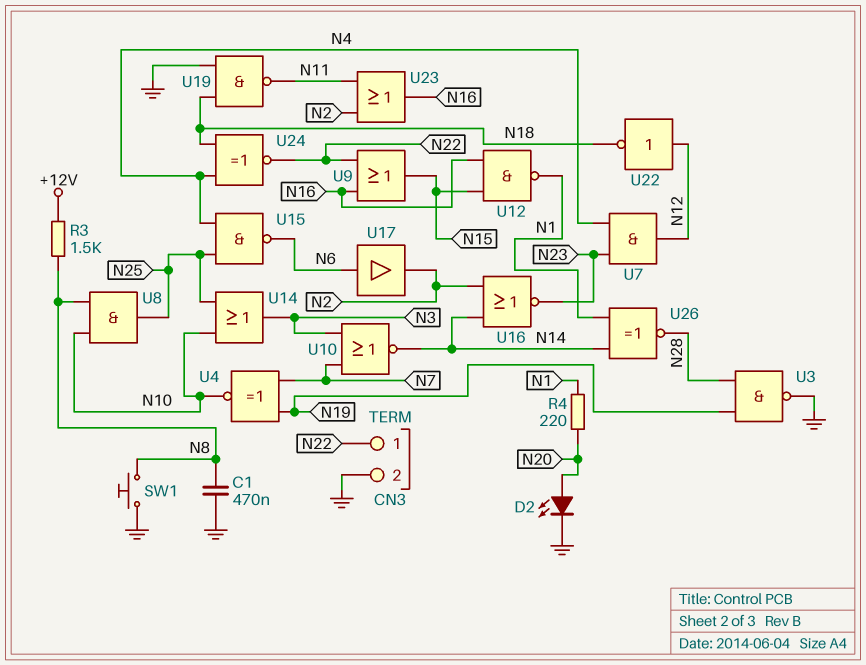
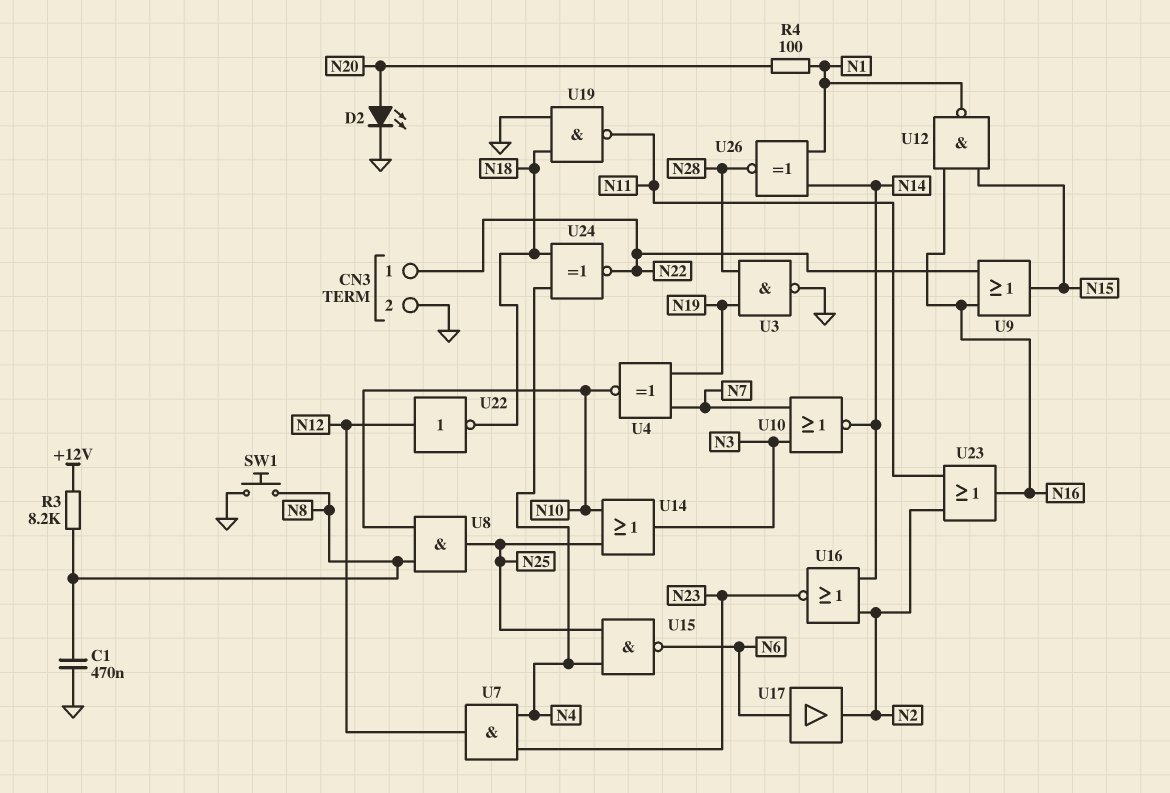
R3: 1.5k (+12V, N8) -> 8.2k (+12V, N8)
R4: 220 (N1, N20) -> 100 (N1, N20)

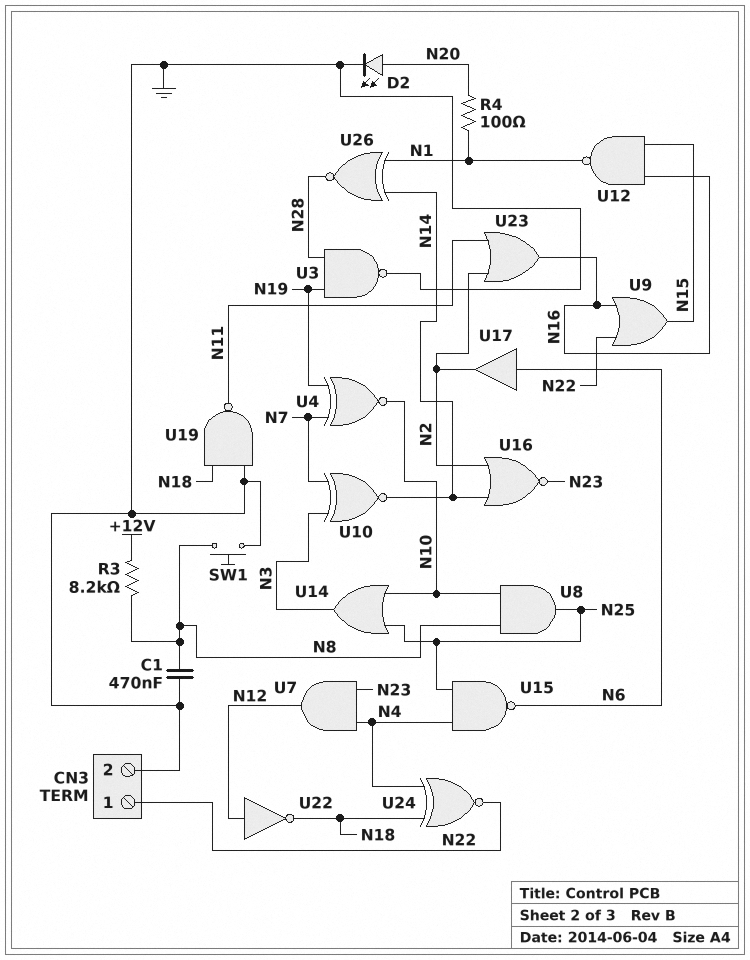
U10: NOR (in N3, in N7, out N14) -> XNOR (in N3, in N7, out N14)

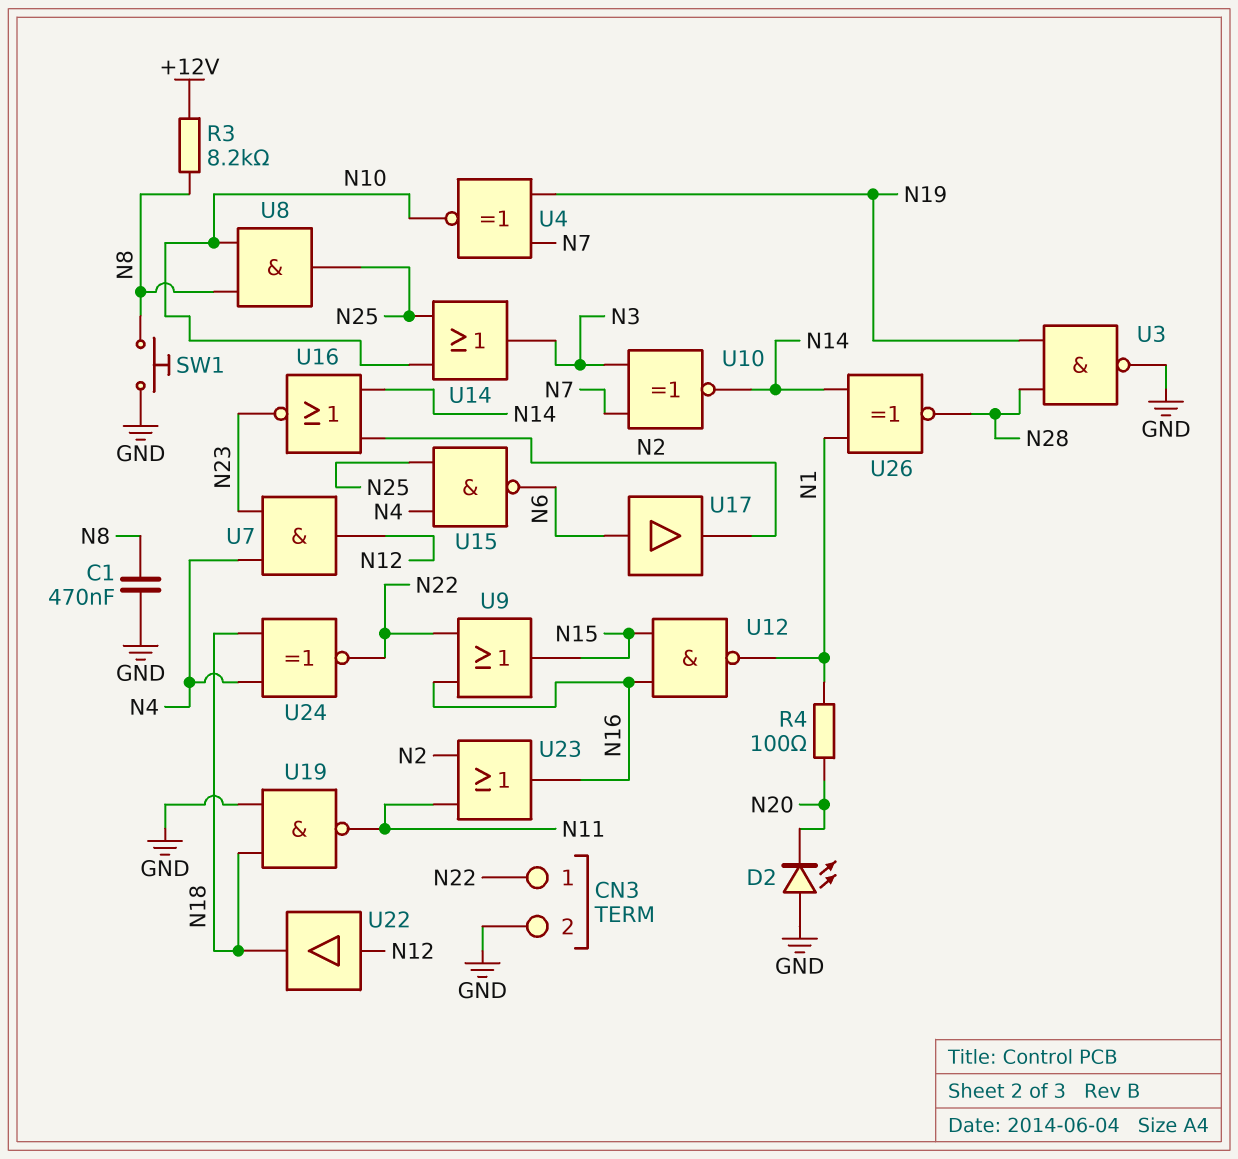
D2: LED (A N20, K GND) -> LED (A GND, K N20)
U22: NOT (in N12, out N18) -> buffer (in N12, out N18)

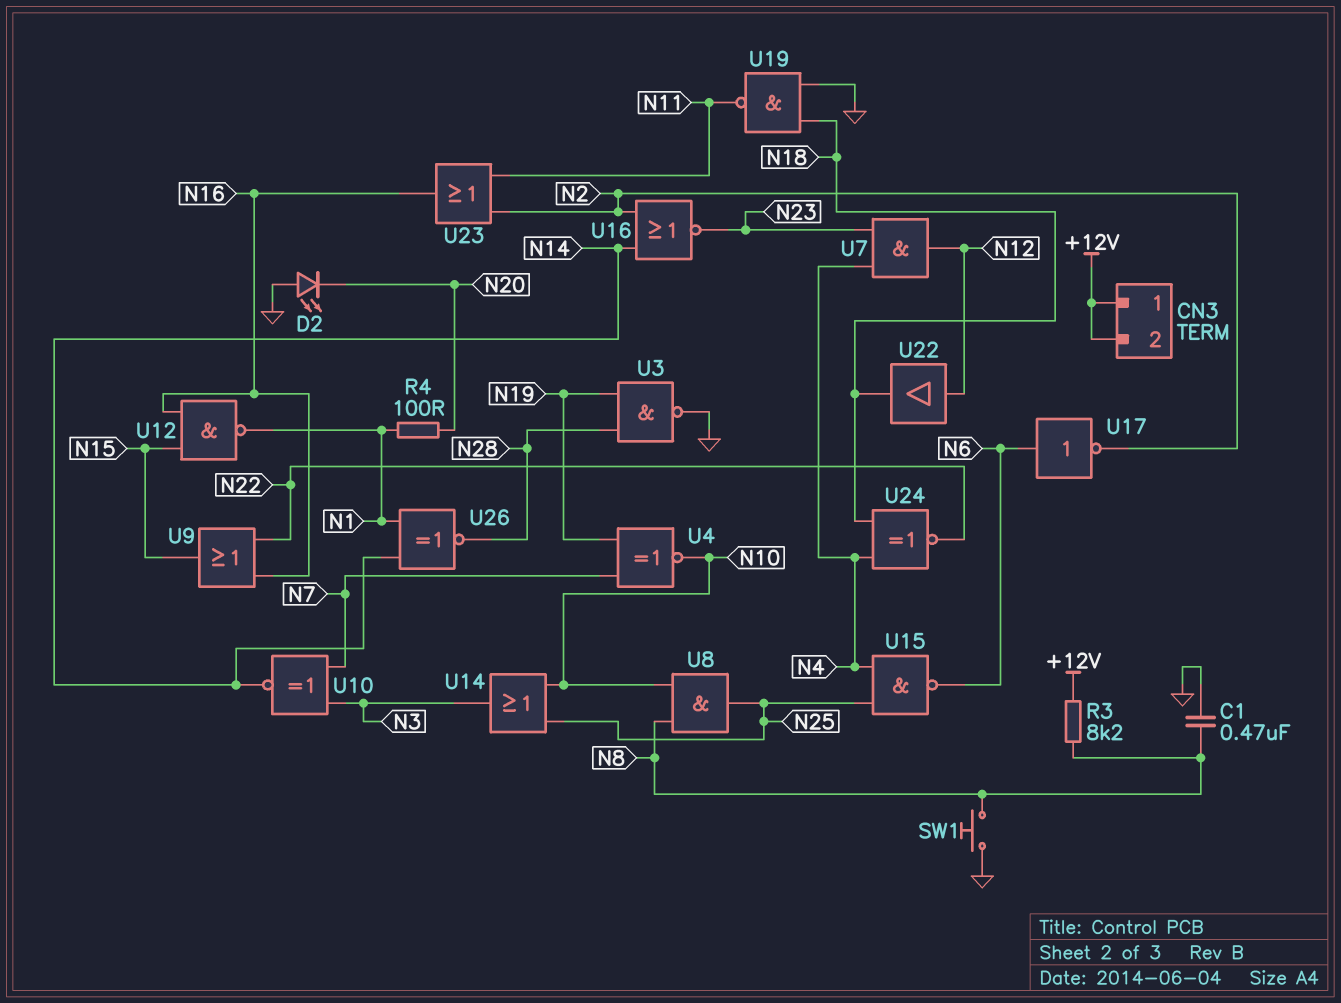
CN3 pin 1: N22 -> +12V
CN3 pin 2: GND -> +12V
U17: buffer (in N6, out N2) -> NOT (in N6, out N2)

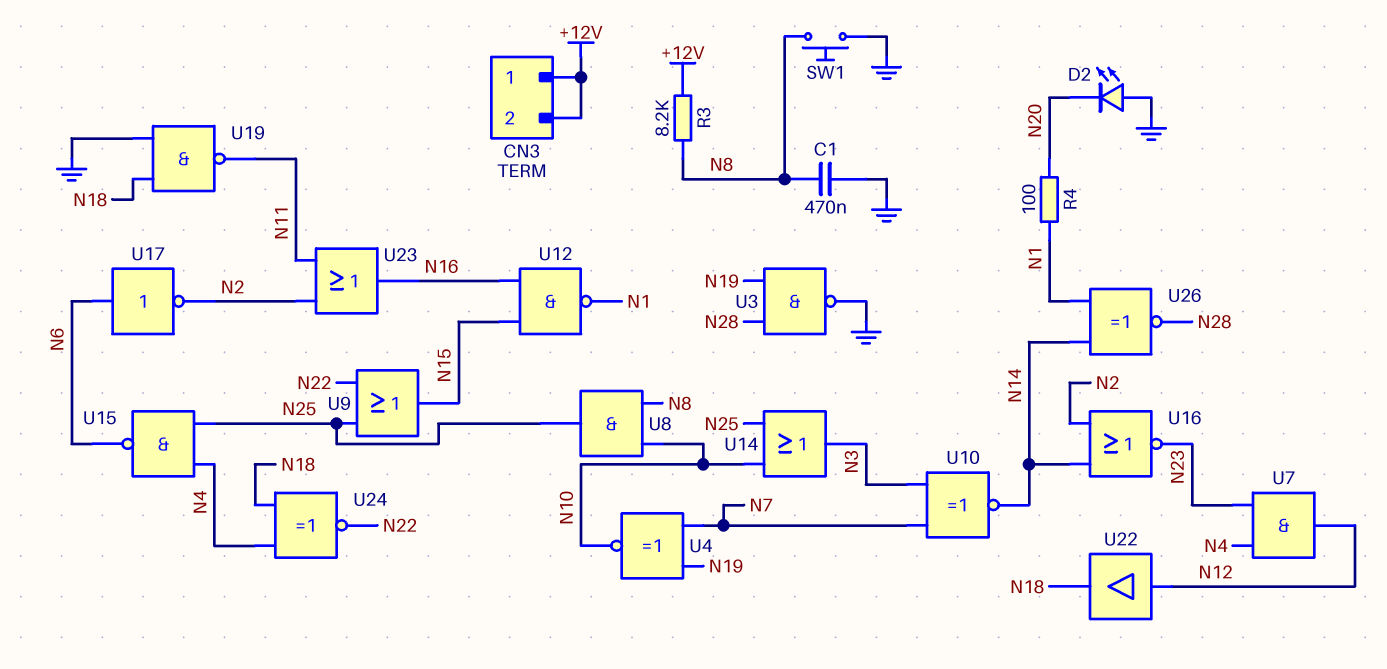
U9: OR (in N16, in N22, out N15) -> OR (in N22, in N25, out N15)

